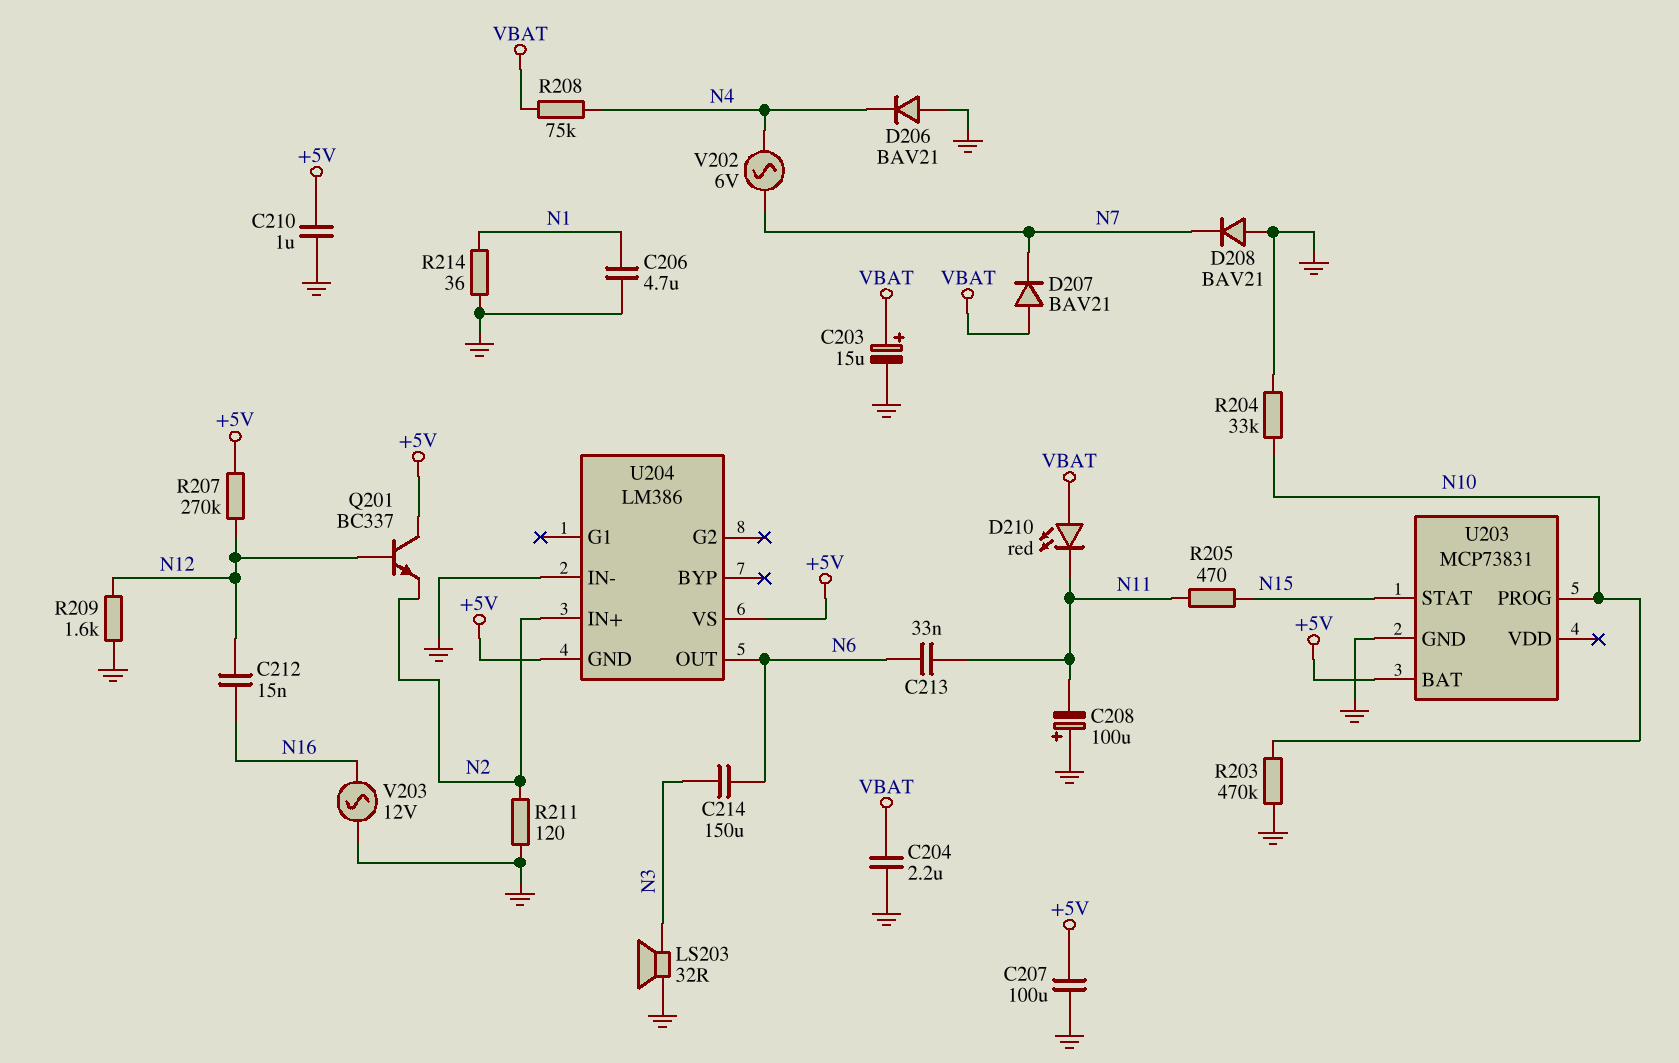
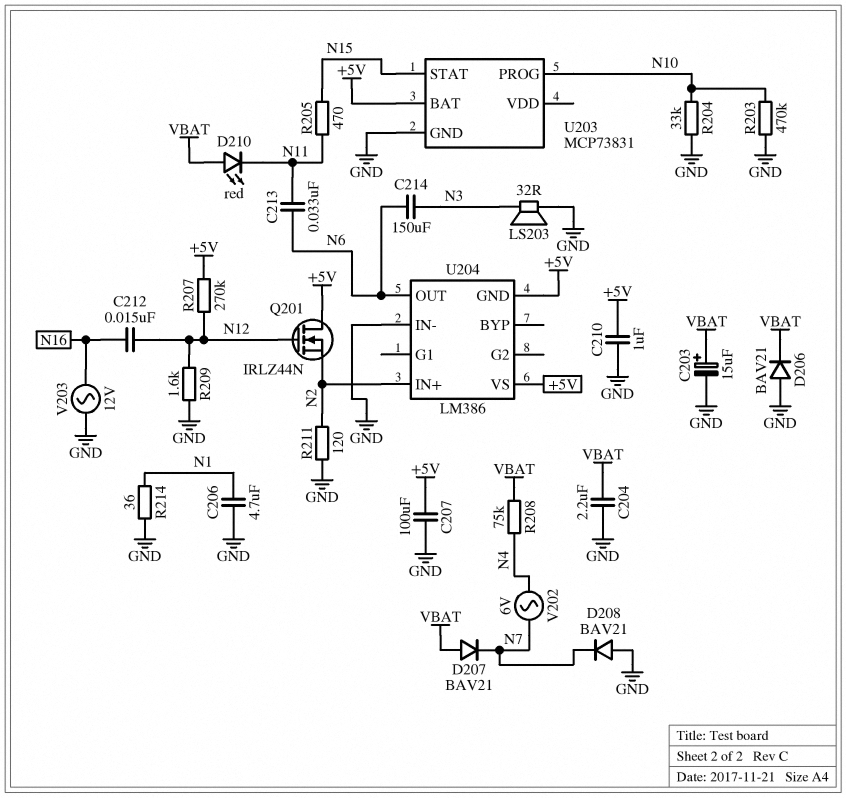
C208: 100uF (plus GND, minus N11) -> none
D206: diode BAV21 (A GND, K N4) -> diode BAV21 (A GND, K VBAT)
Q201: NPN BC337 (B N12, C +5V, E N2) -> NMOS IRLZ44N (G N12, D +5V, S N2)

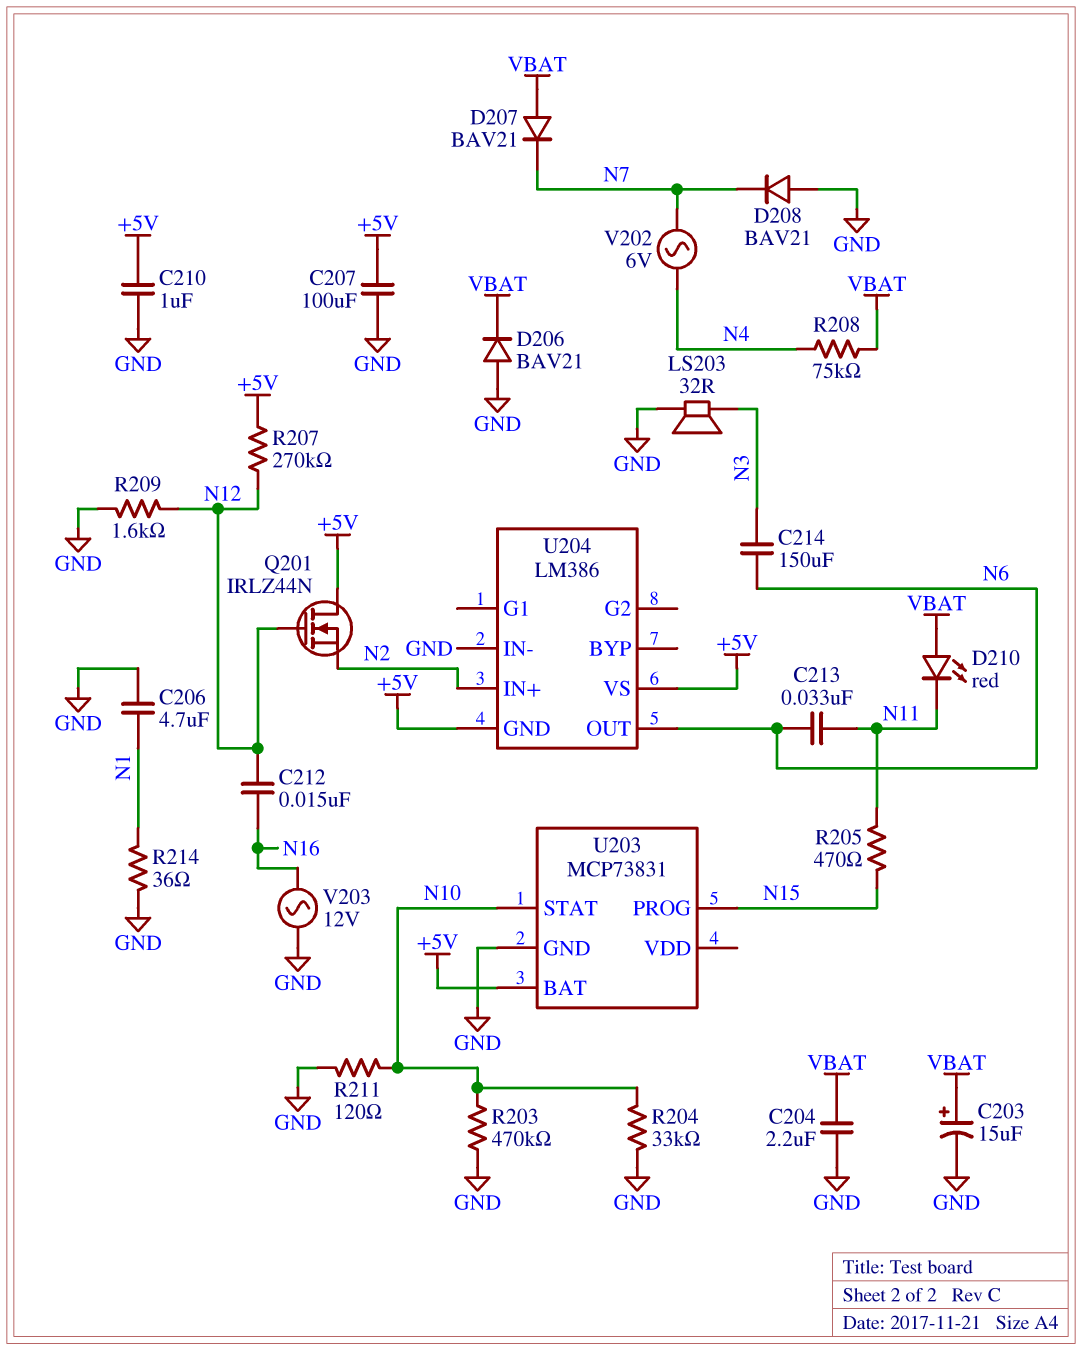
R211: 120 (GND, N2) -> 120 (GND, N10)
U203 pin PROG: N10 -> N15
U203 pin STAT: N15 -> N10

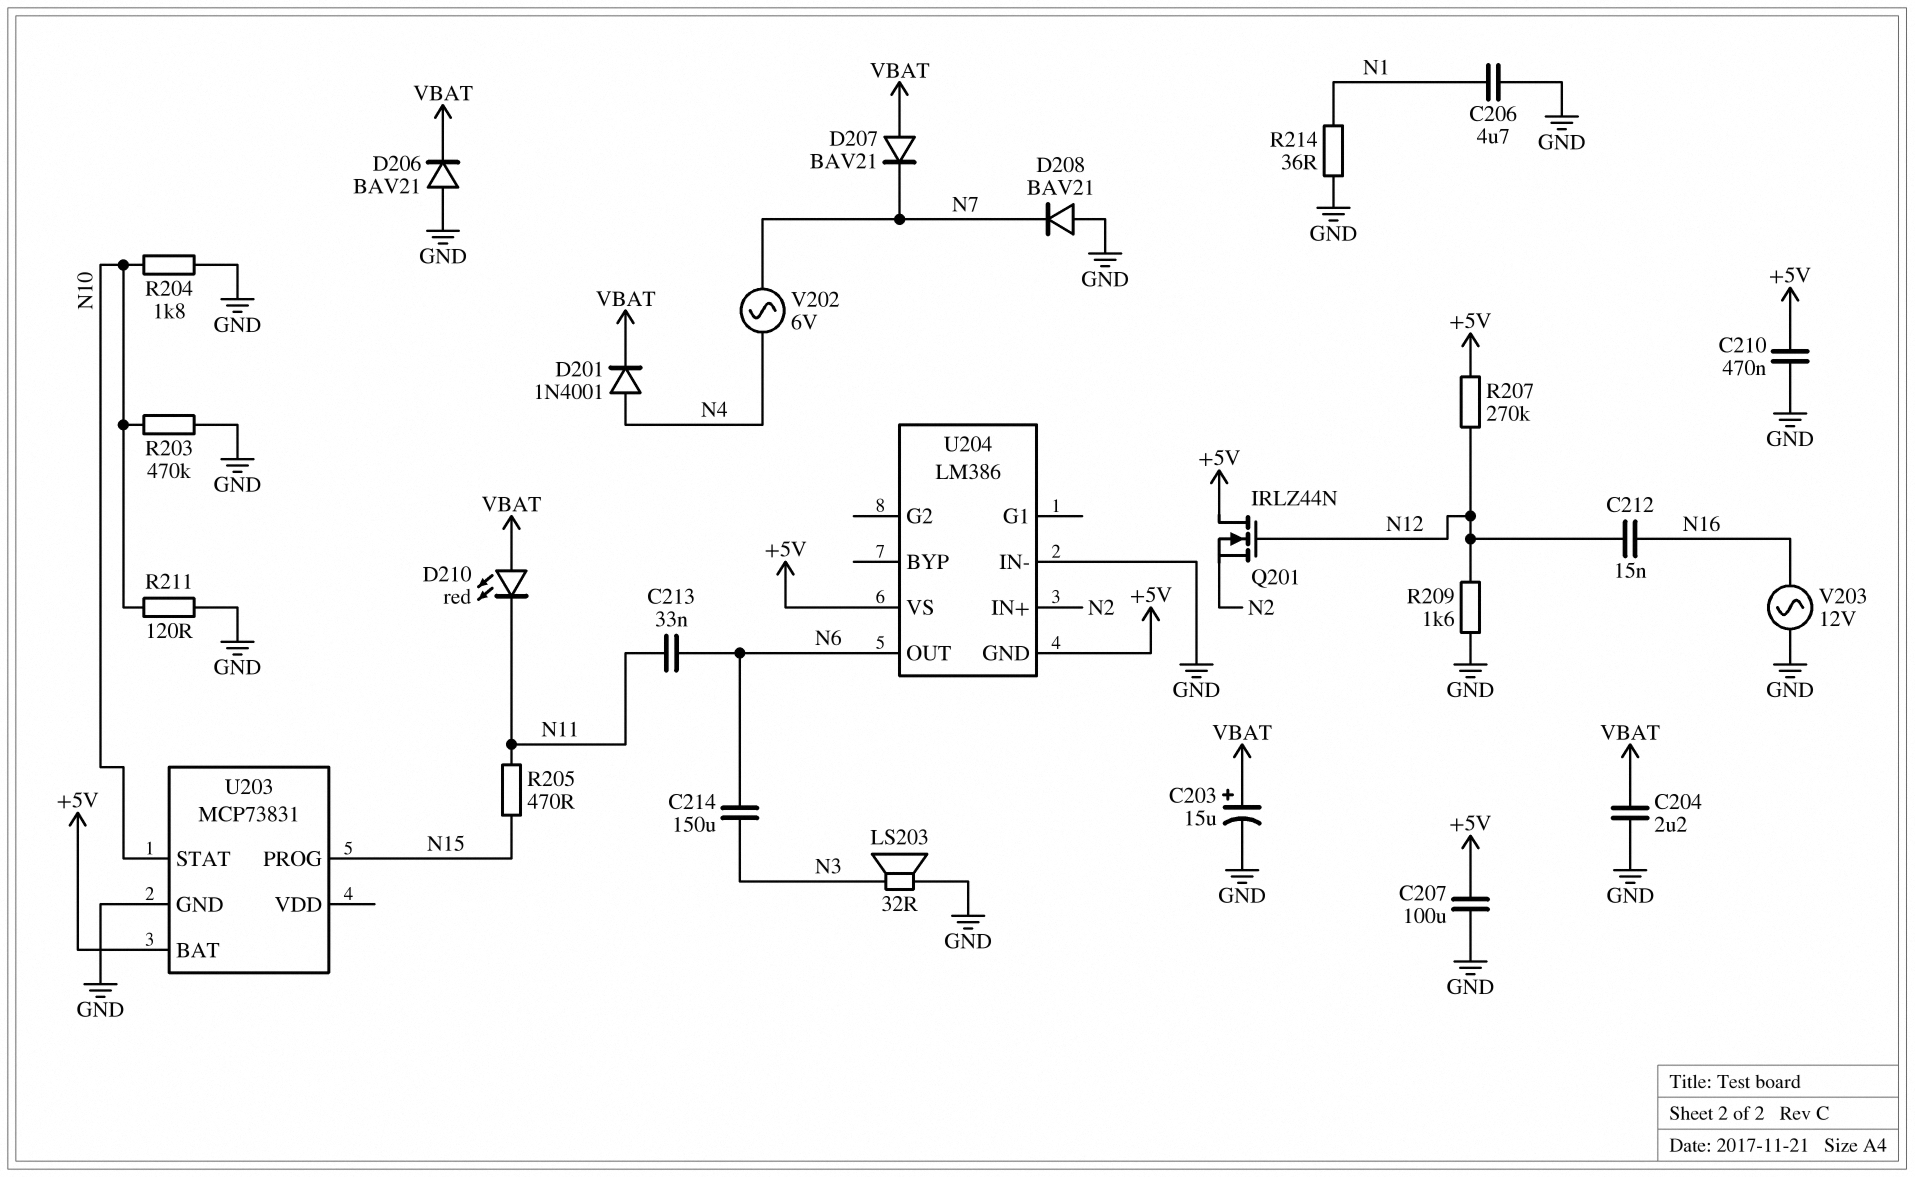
C210: 1uF (+5V, GND) -> 470nF (+5V, GND)
D201: none -> diode 1N4001 (A N4, K VBAT)
R204: 33k (GND, N10) -> 1.8k (GND, N10)
R208: 75k (N4, VBAT) -> none

